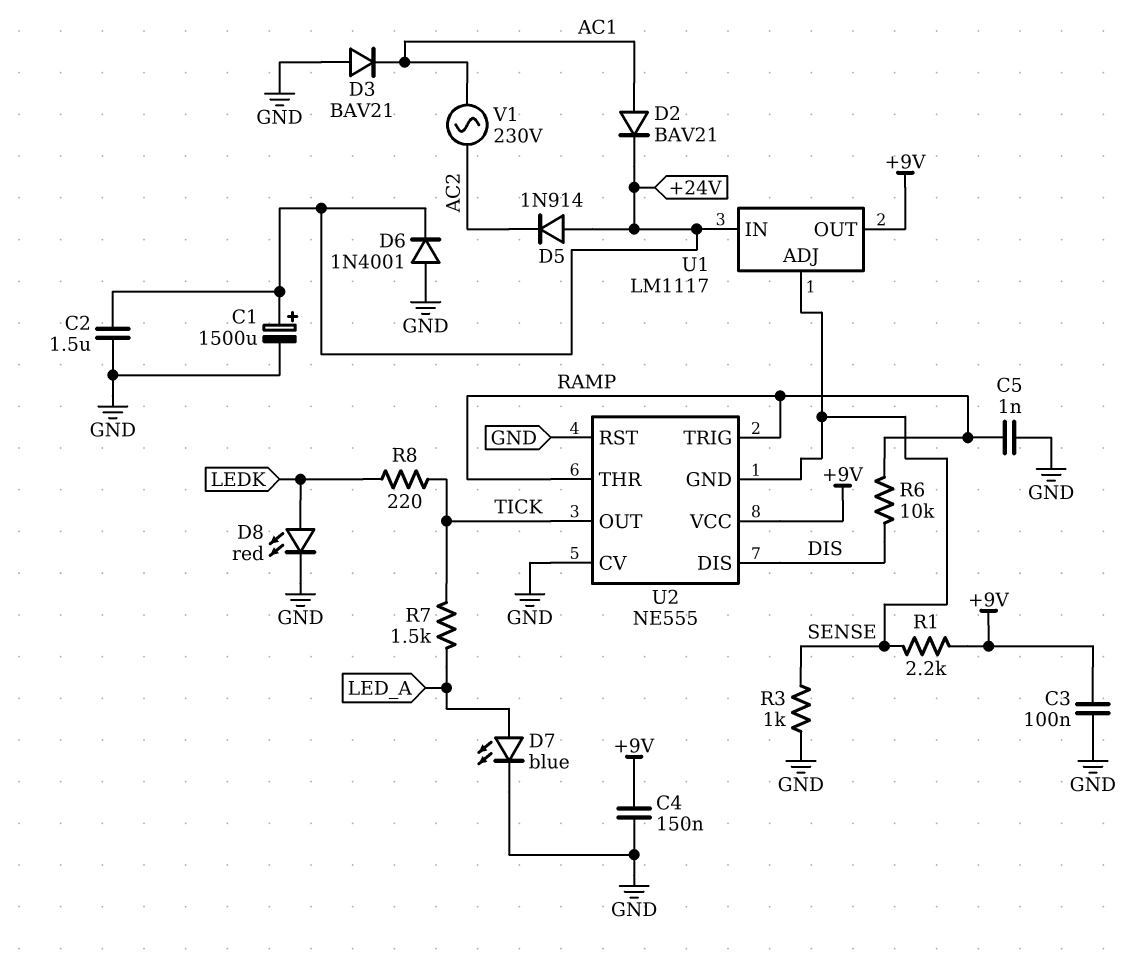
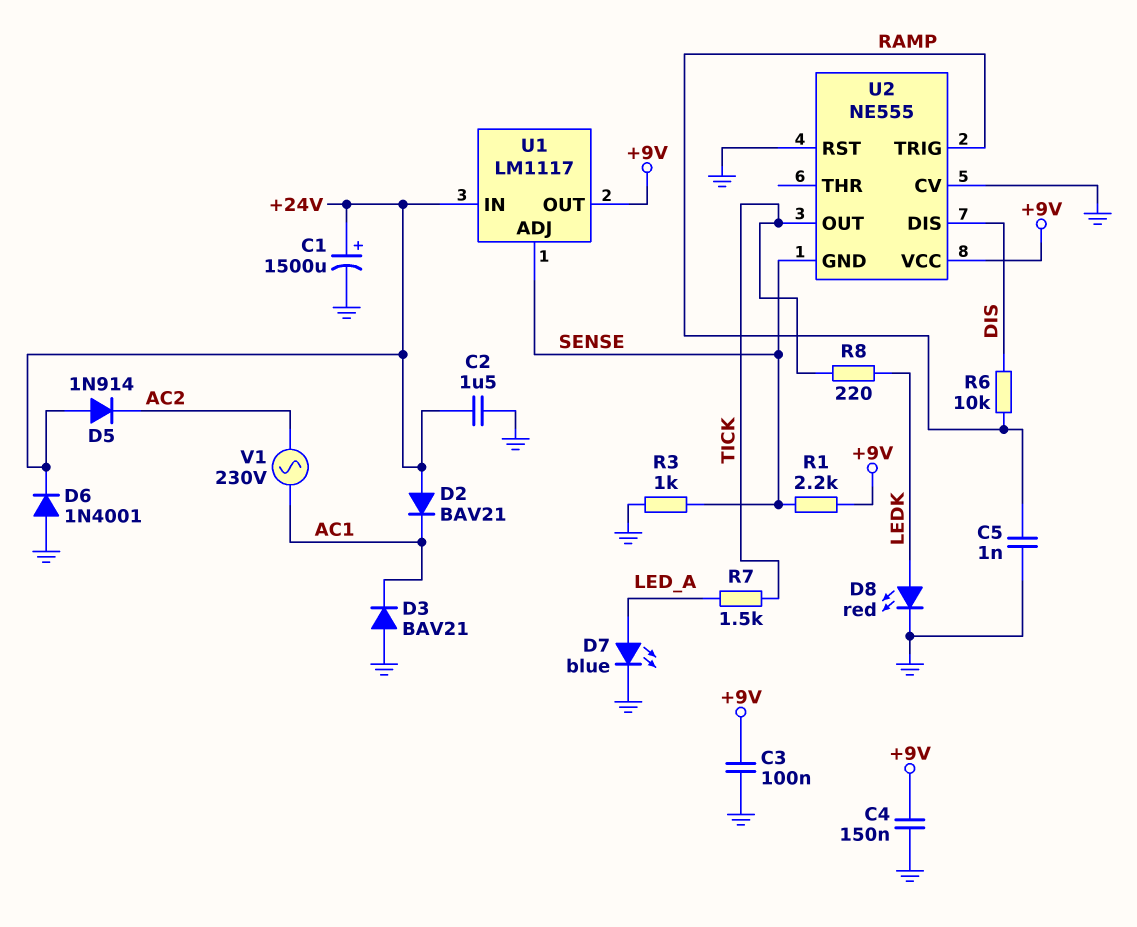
D2: diode BAV21 (A AC1, K +24V) -> diode BAV21 (A +24V, K AC1)
U2 pin THR: RAMP -> none

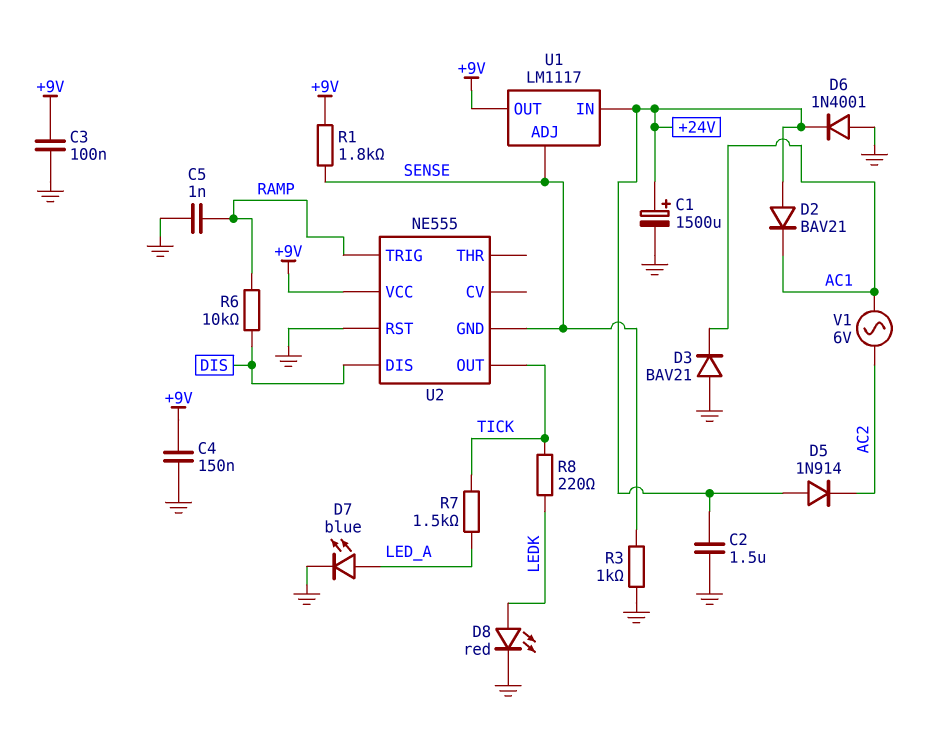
R1: 2.2k (+9V, SENSE) -> 1.8k (+9V, SENSE)
U2 pin CV: GND -> none
V1: AC 230V (AC1, AC2) -> AC 6V (AC1, AC2)

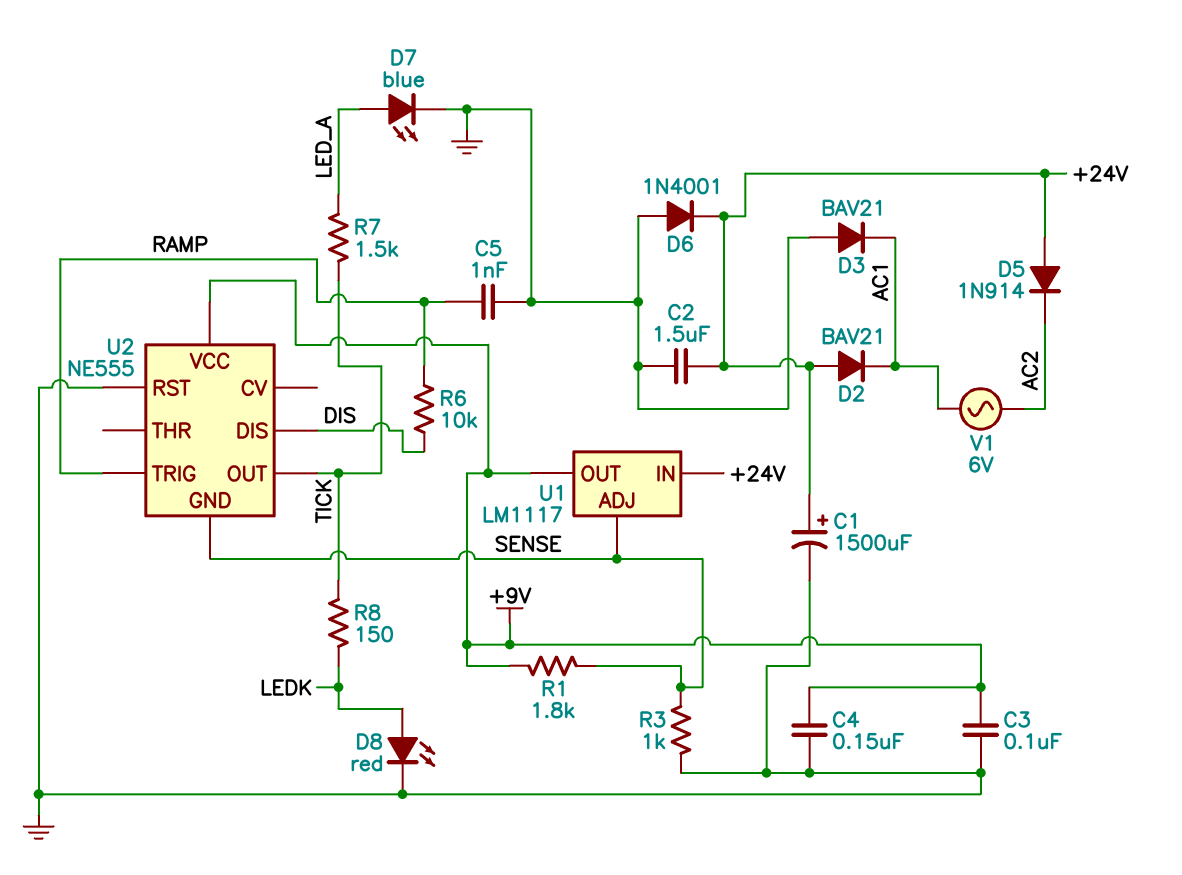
R8: 220 (LEDK, TICK) -> 150 (LEDK, TICK)

